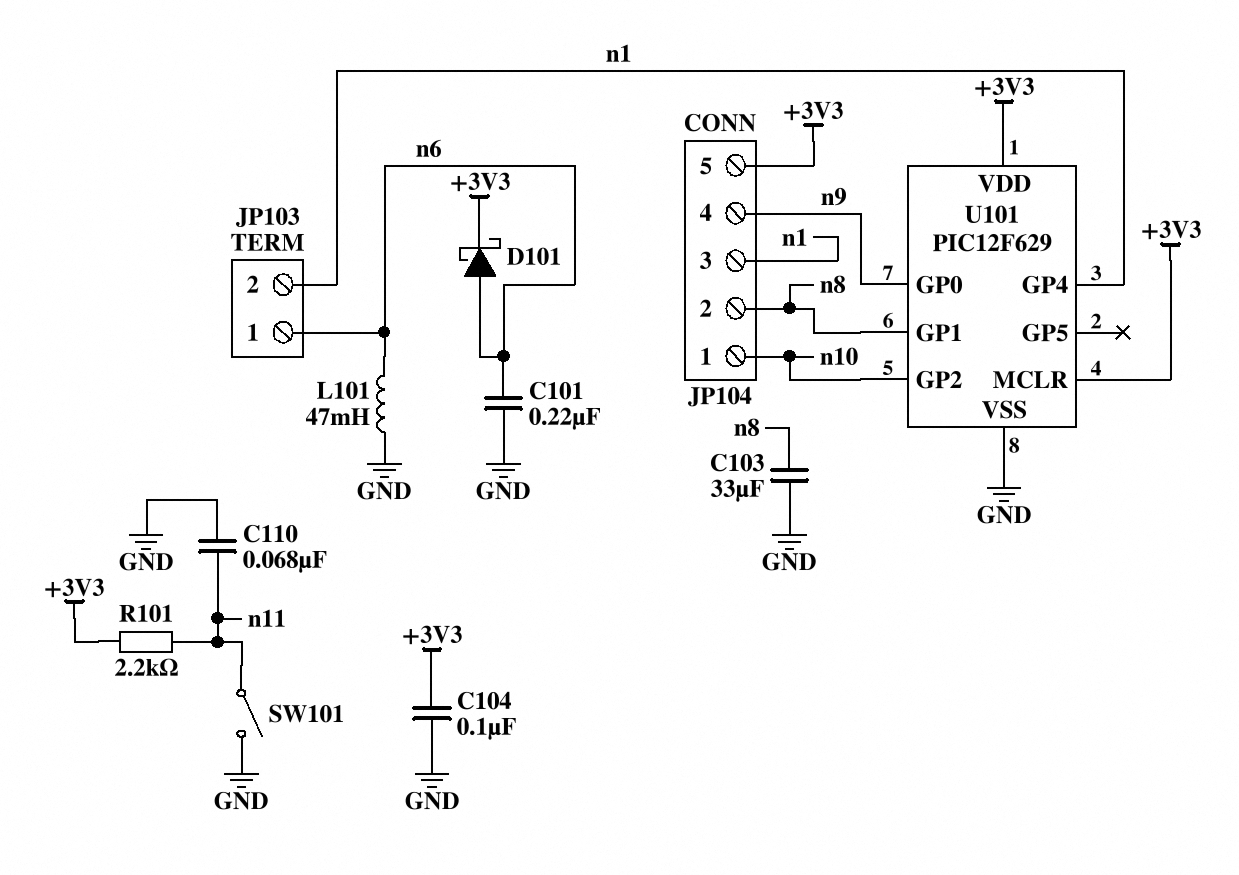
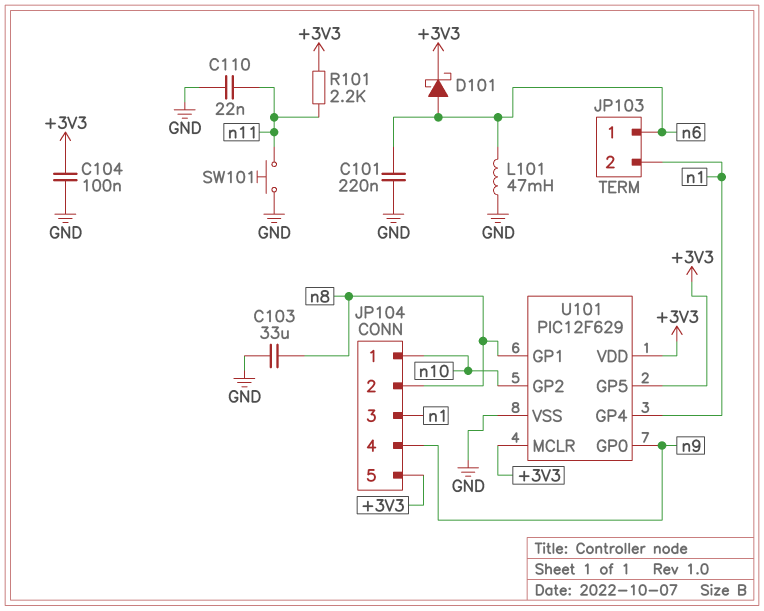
C110: 68nF (GND, n11) -> 22nF (GND, n11)
SW101: switch (GND, n11) -> button (GND, n11)
U101 pin GP5: none -> +3V3

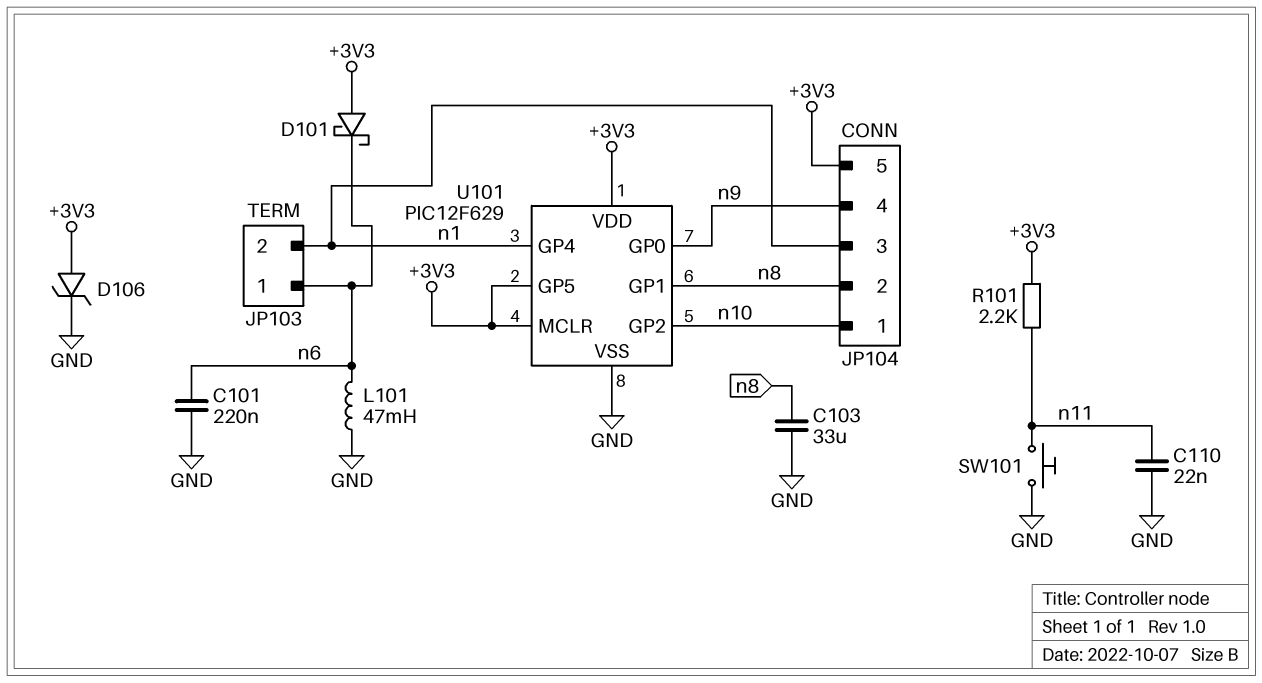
C104: 100nF (+3V3, GND) -> none
D101: schottky (A n6, K +3V3) -> schottky (A +3V3, K n6)
D106: none -> zener (A +3V3, K GND)

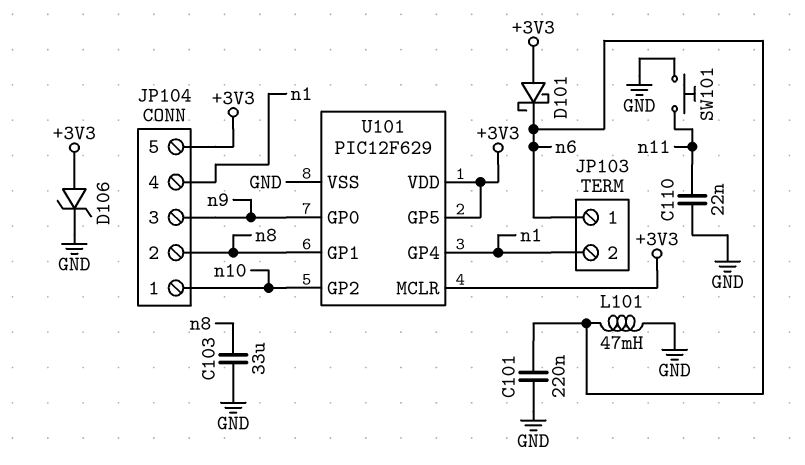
JP104 pin 3: n1 -> n9
JP104 pin 4: n9 -> n1
R101: 2.2k (+3V3, n11) -> none

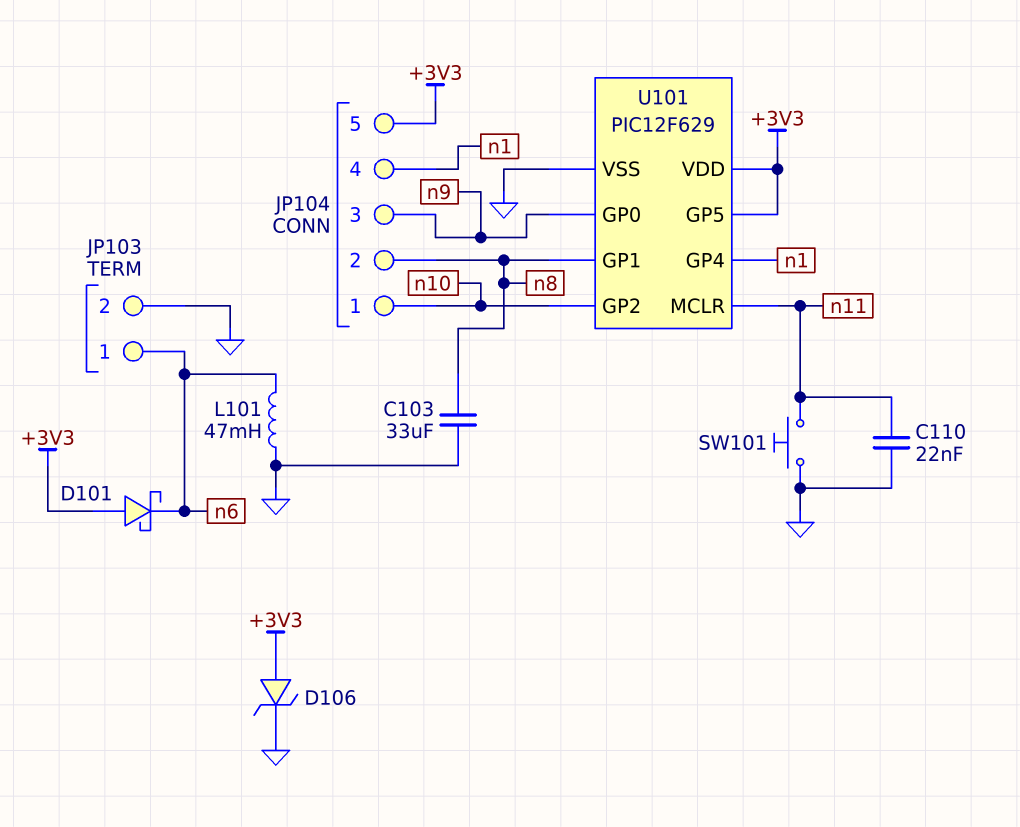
C101: 220nF (GND, n6) -> none
JP103 pin 2: n1 -> GND
U101 pin MCLR: +3V3 -> n11

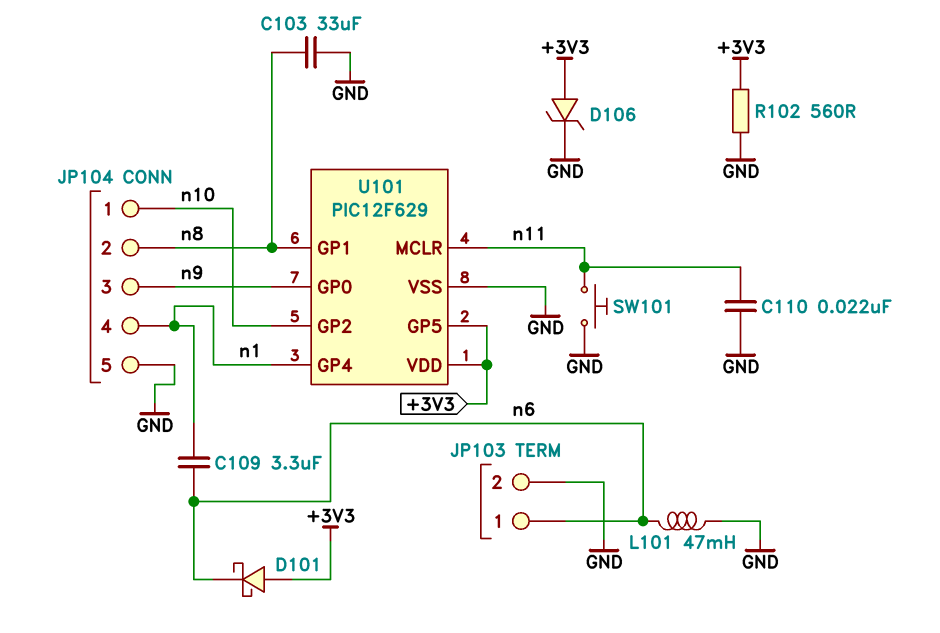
C109: none -> 3.3uF (n1, n6)
JP104 pin 5: +3V3 -> GND
R102: none -> 560 (+3V3, GND)

